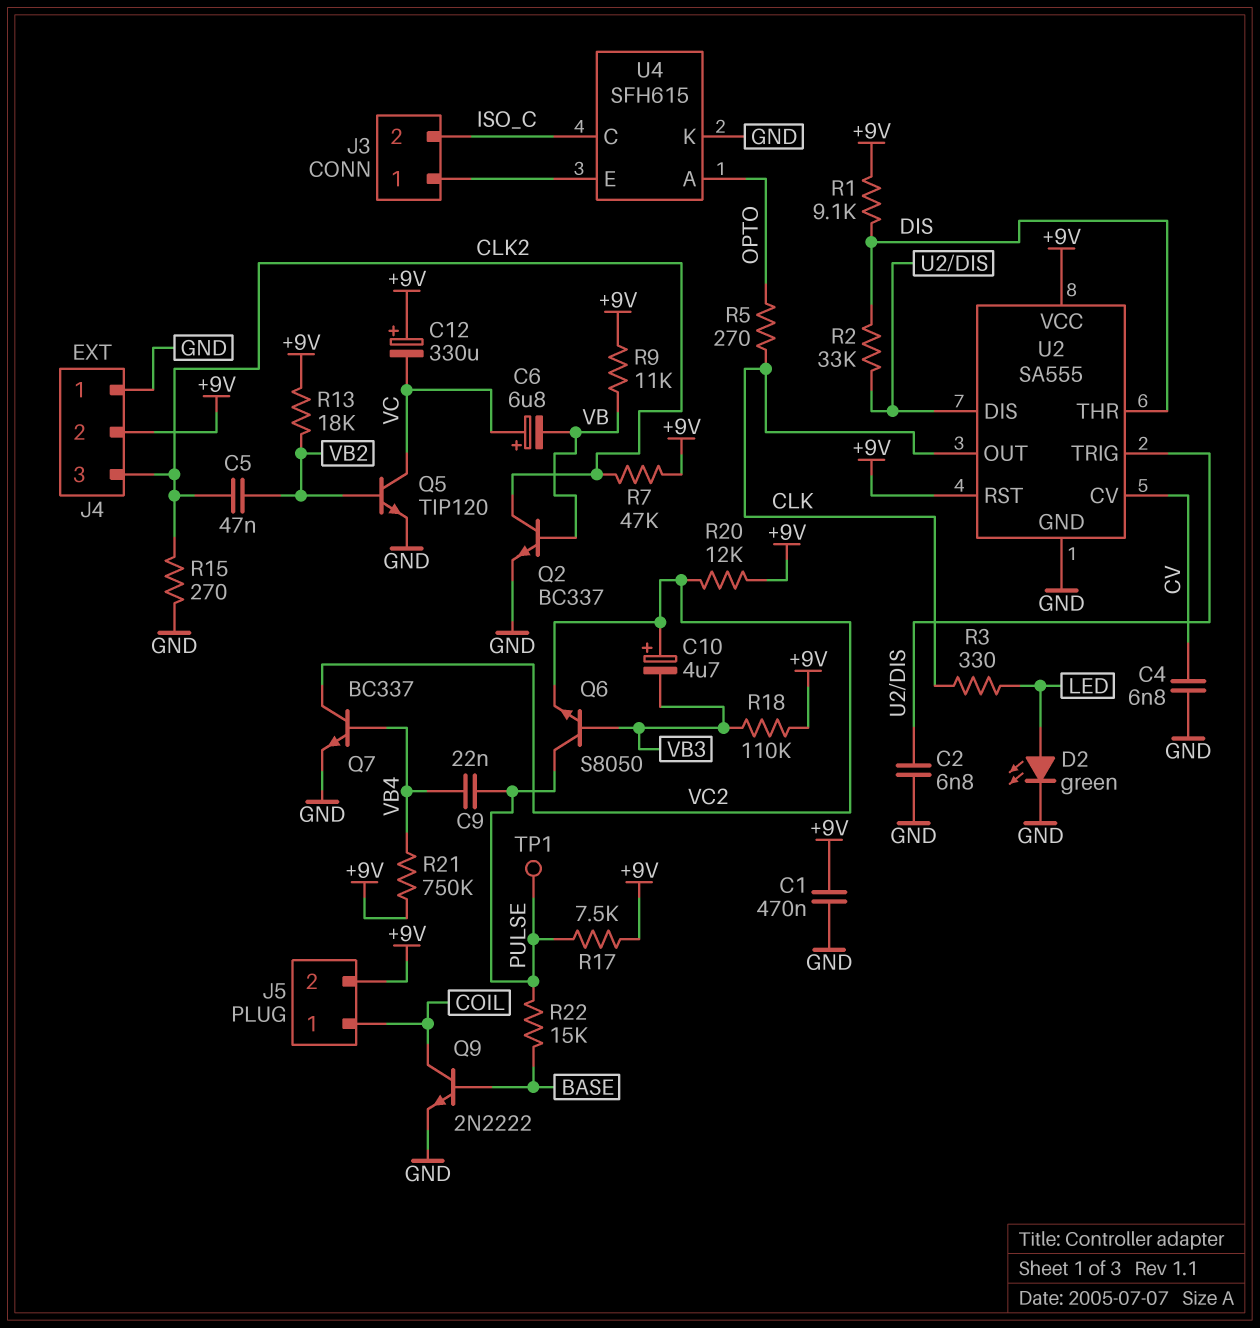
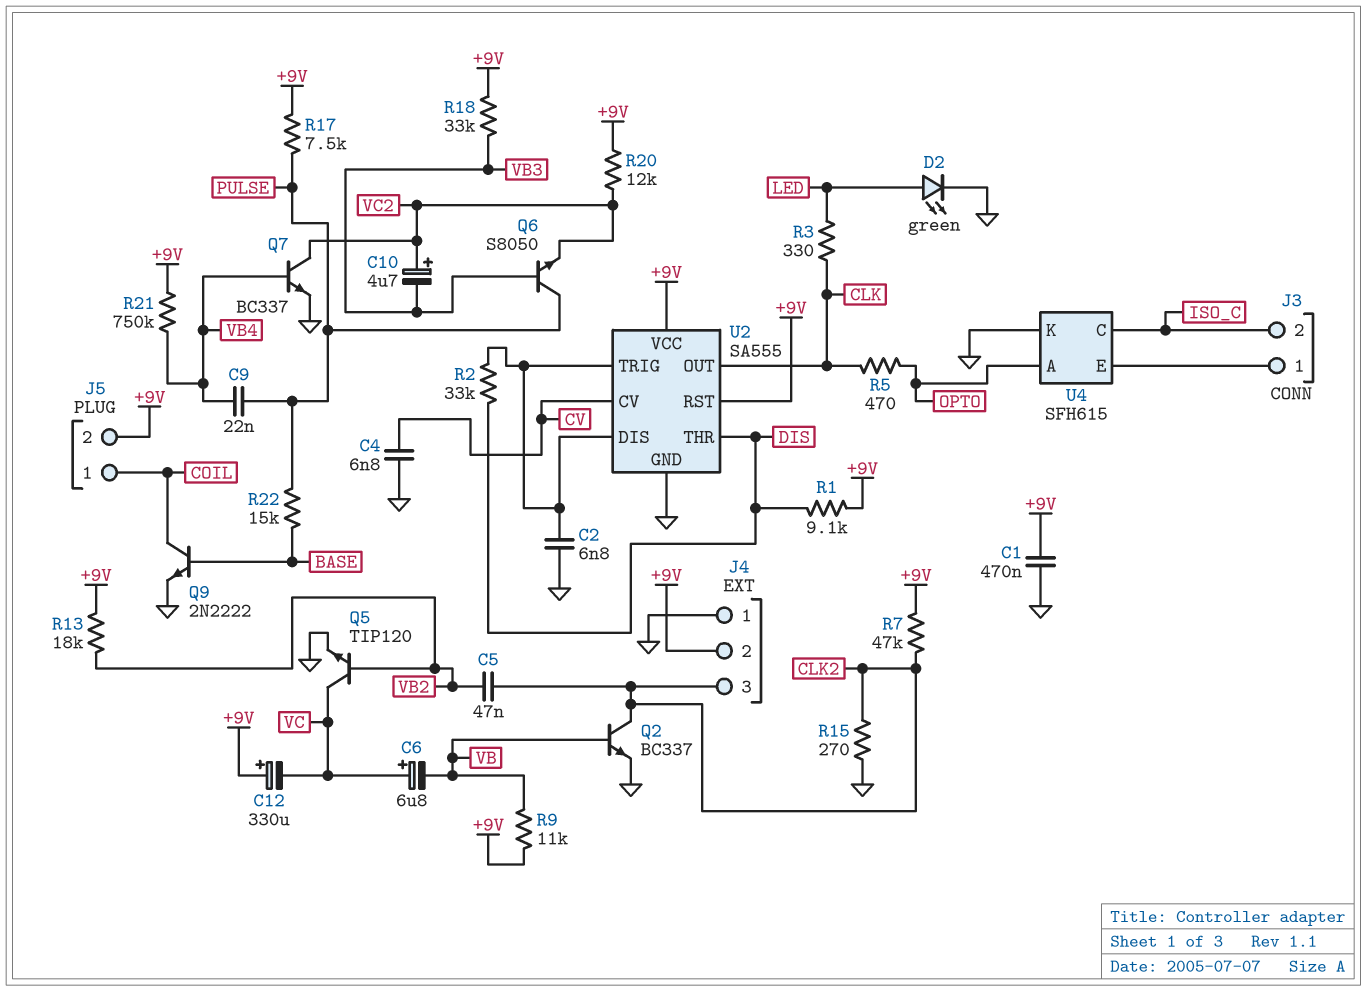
R5: 270 (CLK, OPTO) -> 470 (CLK, OPTO)
R18: 110k (+9V, VB3) -> 33k (+9V, VB3)
TP1: test point (PULSE) -> none

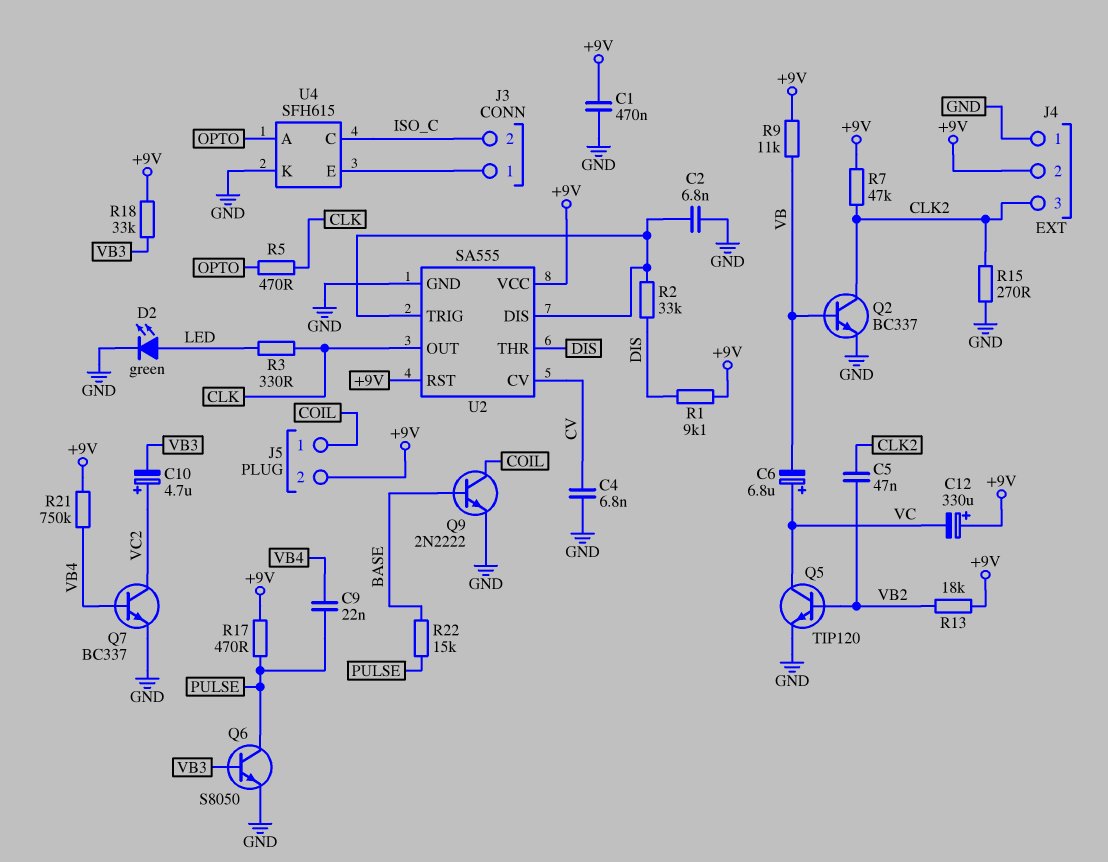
Q6: NPN S8050 (B VB3, C PULSE, E VC2) -> NPN S8050 (B VB3, C PULSE, E GND)
R17: 7.5k (+9V, PULSE) -> 470 (+9V, PULSE)
R20: 12k (+9V, VC2) -> none

